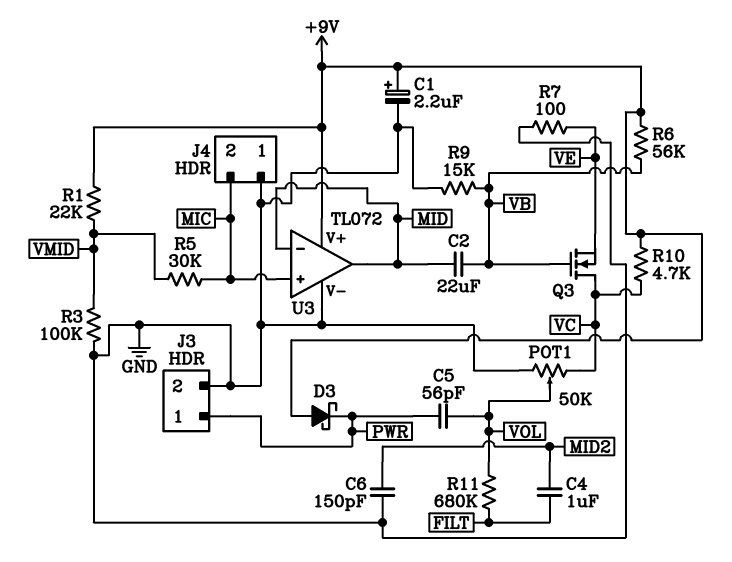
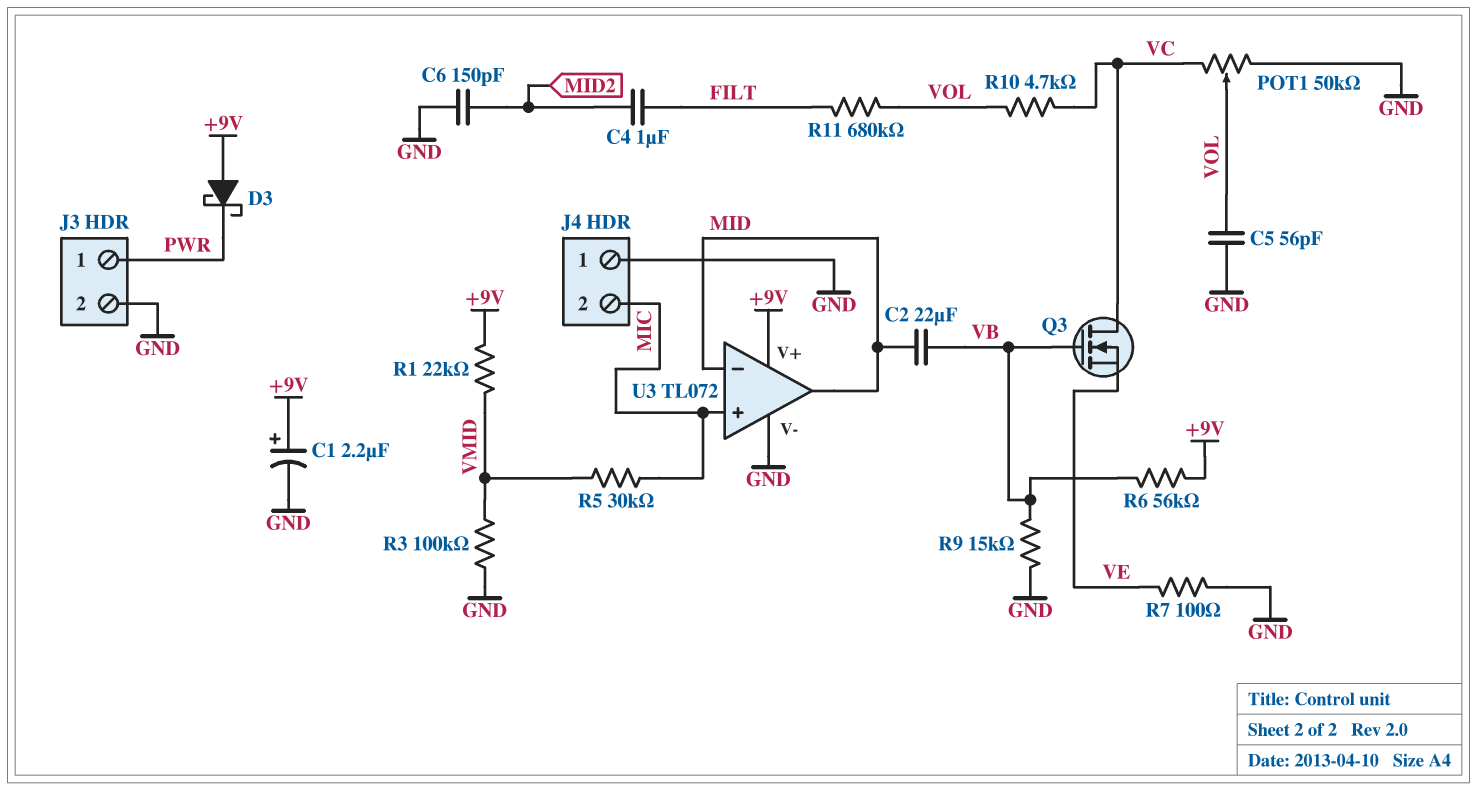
C5: 56pF (PWR, VOL) -> 56pF (GND, VOL)
R10: 4.7k (+9V, VC) -> 4.7k (VC, VOL)

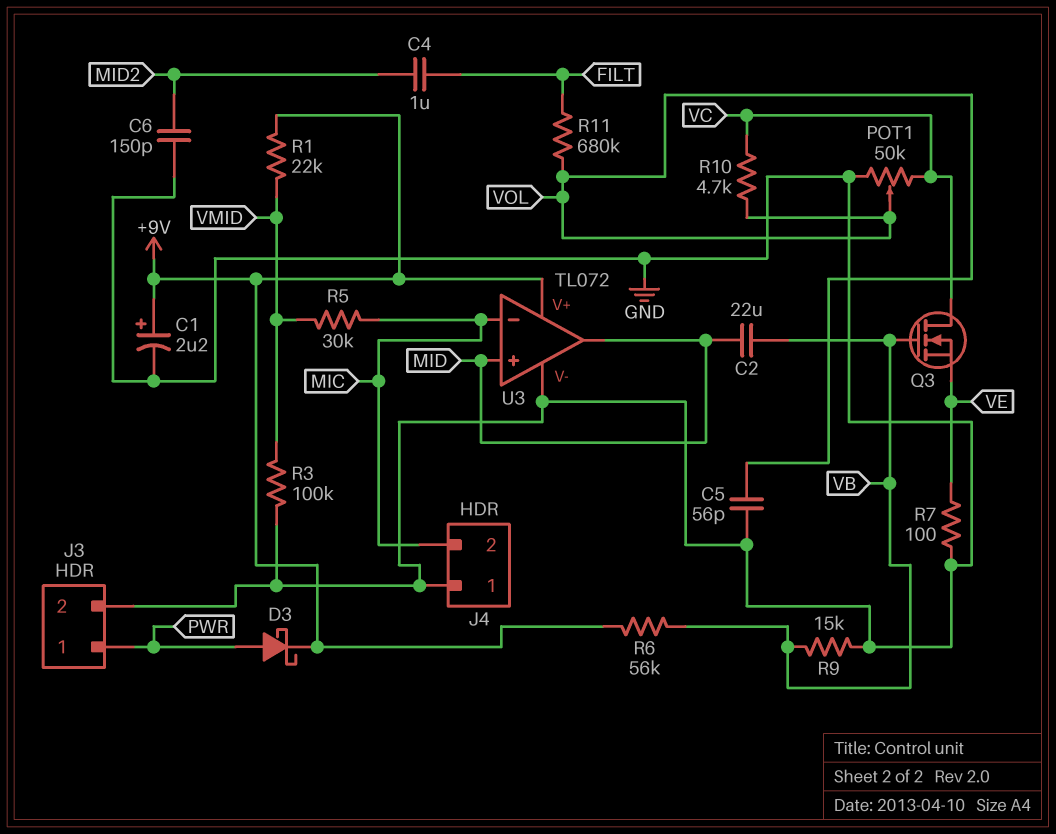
D3: schottky (A +9V, K PWR) -> schottky (A PWR, K +9V)
U3 pin in+: MIC -> MID
U3 pin in-: MID -> MIC

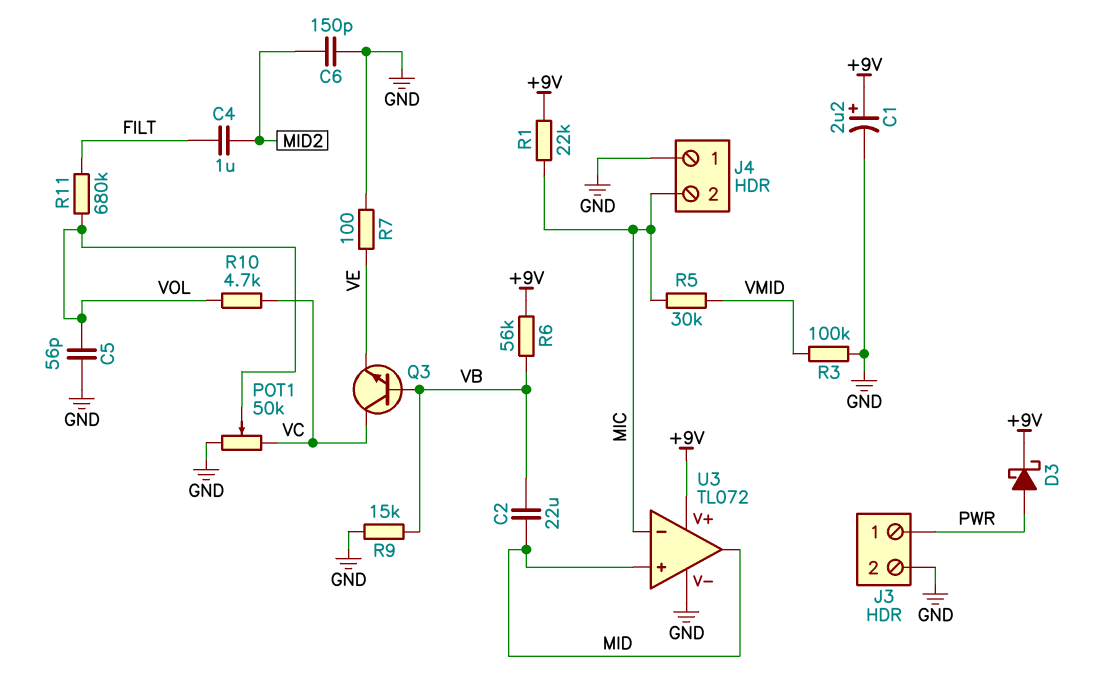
Q3: NMOS (G VB, D VC, S VE) -> NPN (B VB, C VC, E VE)
R1: 22k (+9V, VMID) -> 22k (+9V, MIC)

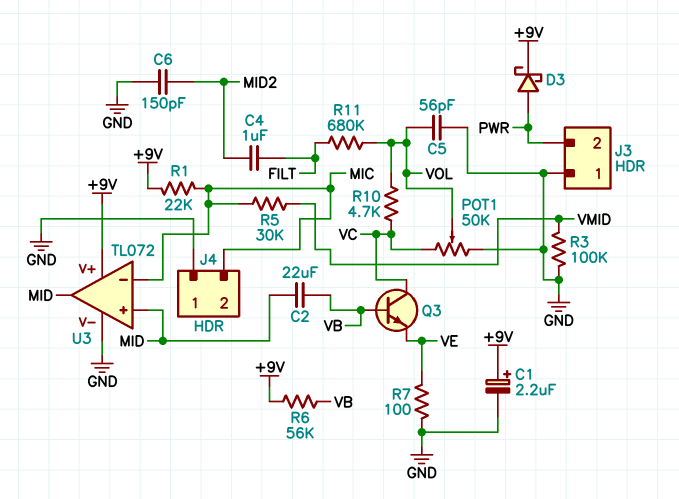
J3 pin 1: PWR -> GND
J3 pin 2: GND -> PWR
R9: 15k (GND, VB) -> none

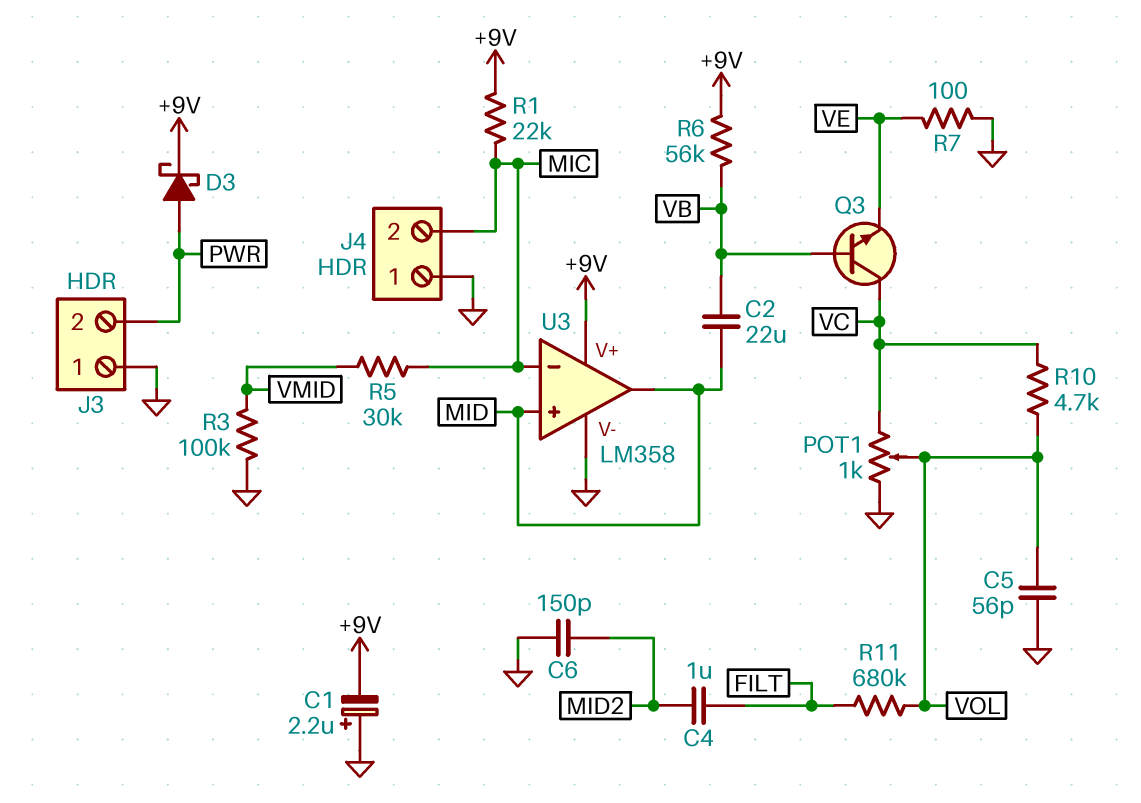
C1: 2.2uF (plus +9V, minus GND) -> 2.2uF (plus GND, minus +9V)
POT1: 50k (GND, VC, wiper VOL) -> 1k (GND, VC, wiper VOL)
U3: TL072 -> LM358

